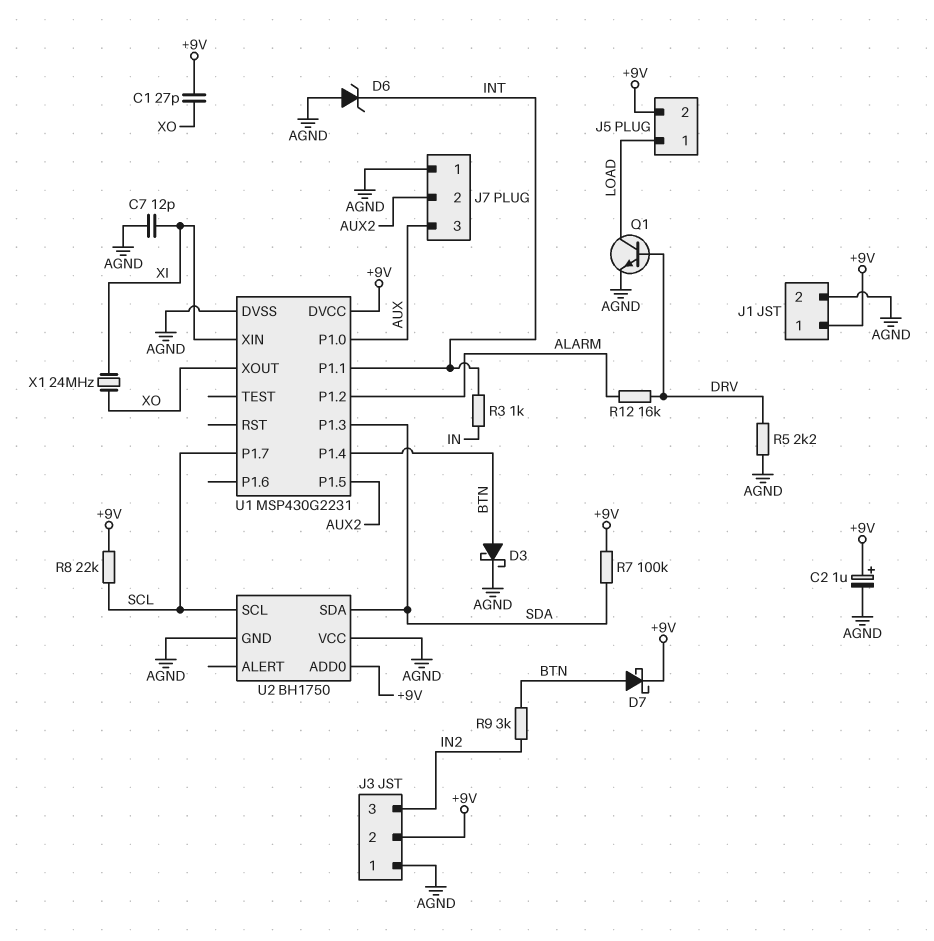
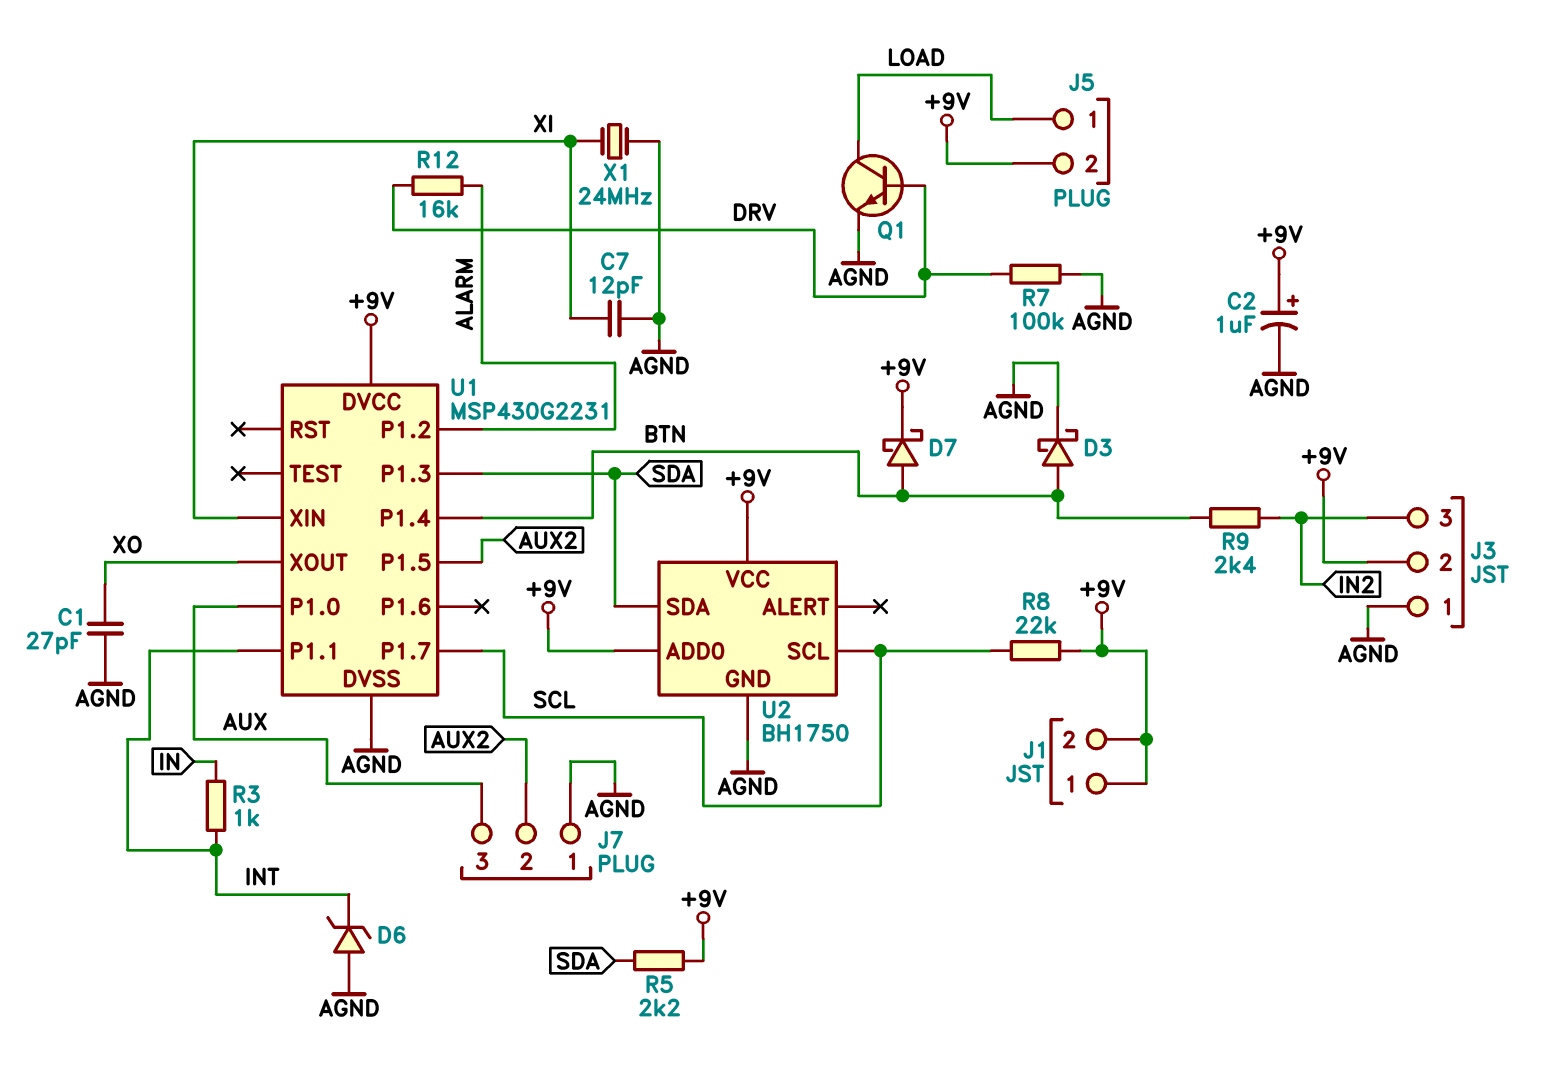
C1: 27pF (+9V, XO) -> 27pF (AGND, XO)
J1 pin 2: AGND -> +9V
R5: 2.2k (AGND, DRV) -> 2.2k (+9V, SDA)
R7: 100k (+9V, SDA) -> 100k (AGND, DRV)
R9: 3k (BTN, IN2) -> 2.4k (BTN, IN2)
U2 pin VCC: AGND -> +9V
X1: 24MHz (XI, XO) -> 24MHz (AGND, XI)

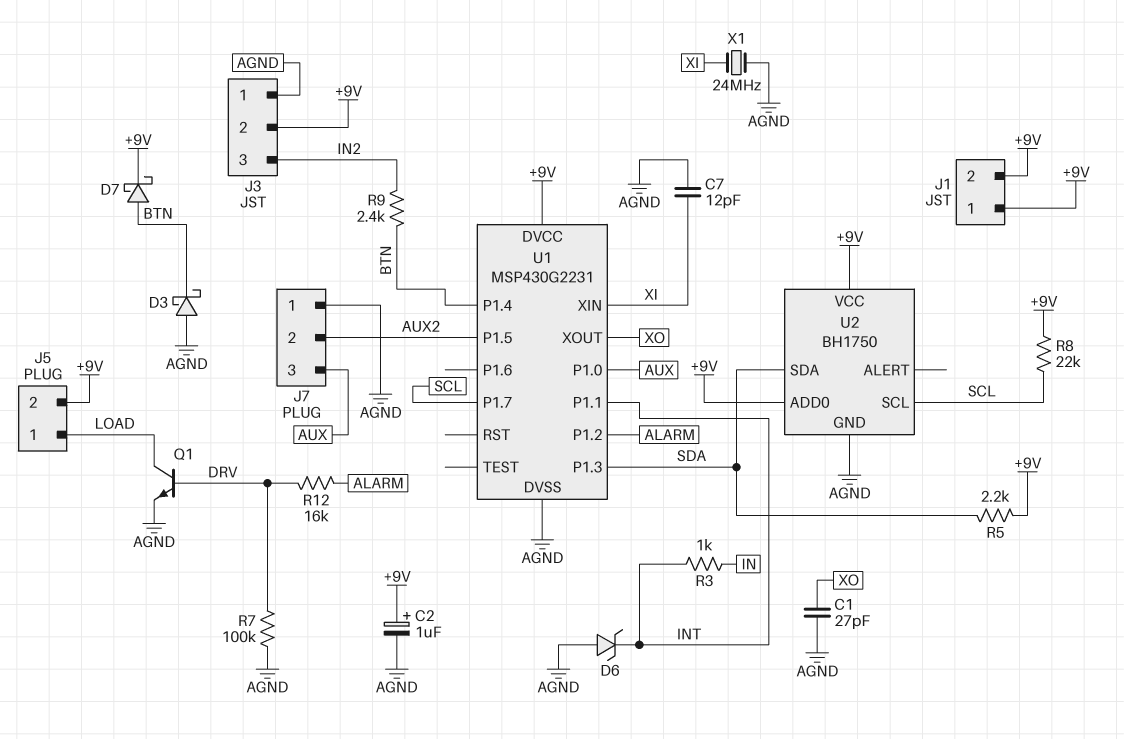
D3: schottky (A BTN, K AGND) -> schottky (A AGND, K BTN)

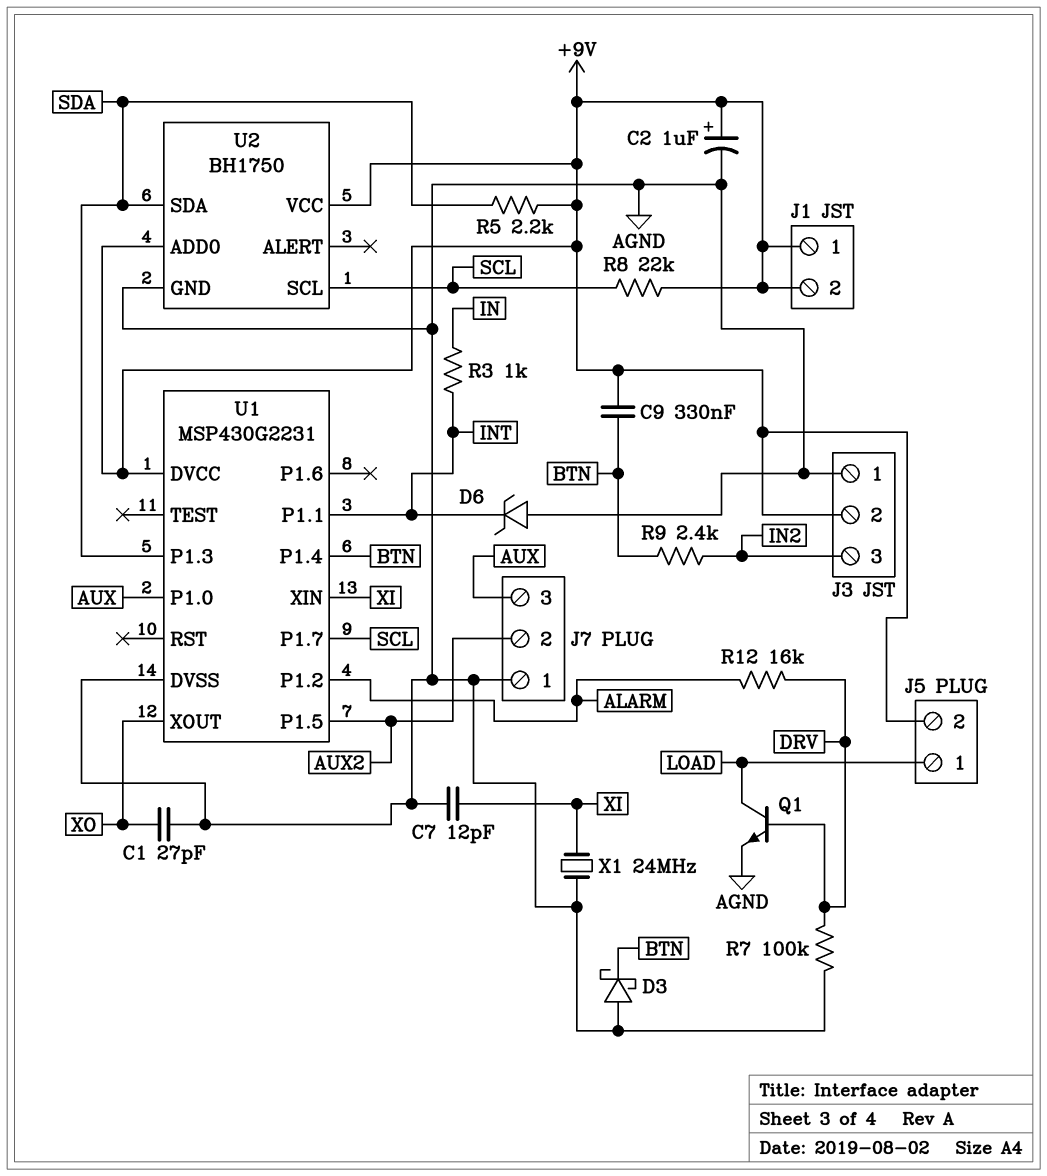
C9: none -> 330nF (+9V, BTN)
D7: schottky (A BTN, K +9V) -> none

